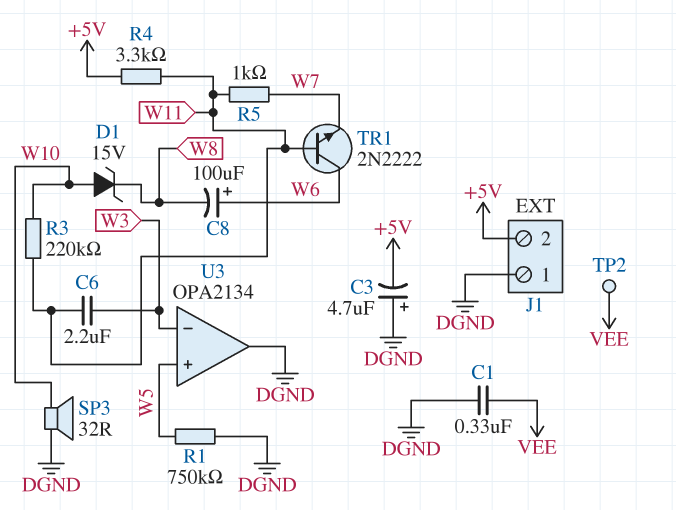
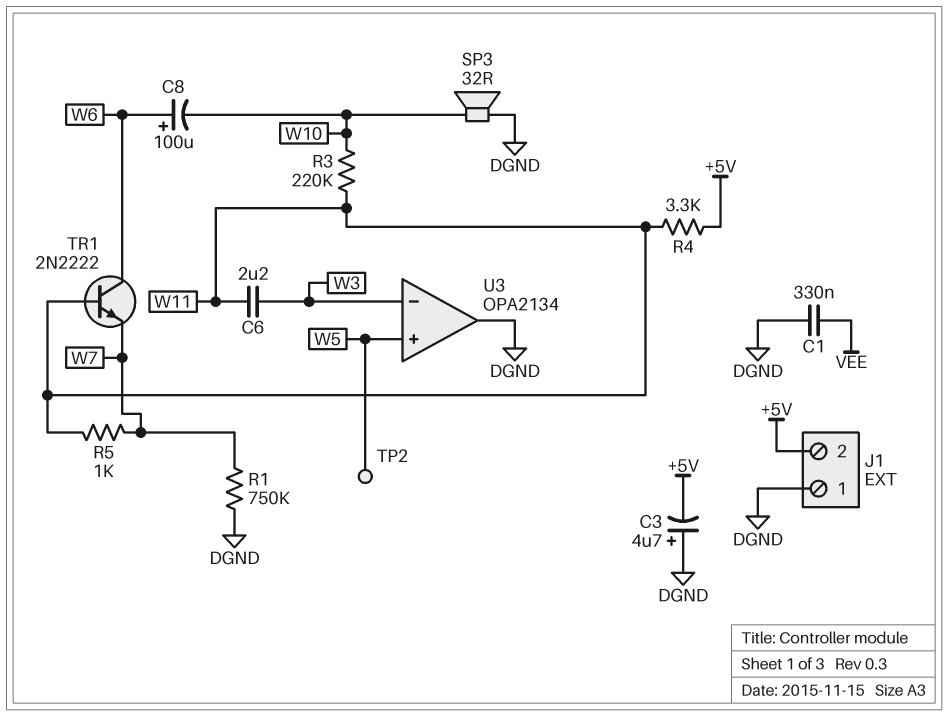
C8: 100uF (plus W6, minus W8) -> 100uF (plus W6, minus W10)
D1: zener 15V (A W10, K W8) -> none
R1: 750k (DGND, W5) -> 750k (DGND, W7)
TP2: test point (VEE) -> test point (W5)

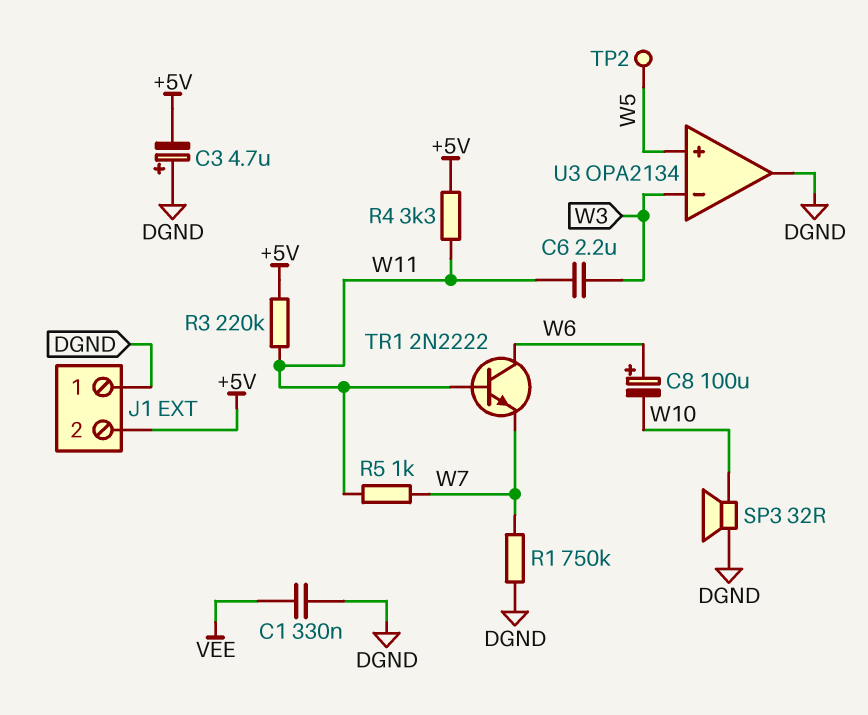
R3: 220k (W10, W11) -> 220k (+5V, W11)

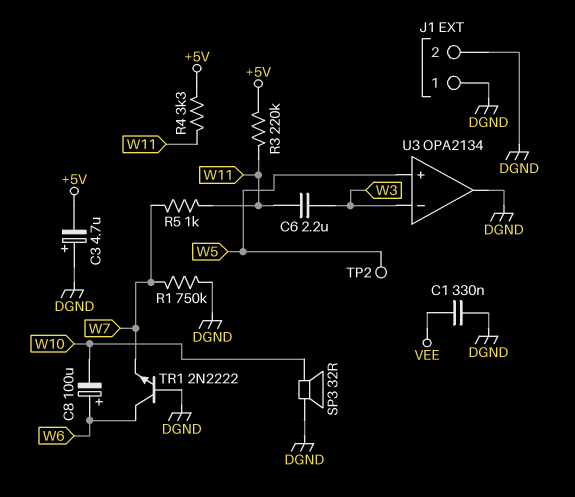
J1 pin 2: +5V -> DGND
TR1: NPN 2N2222 (B W11, C W6, E W7) -> NPN 2N2222 (B DGND, C W6, E W7)

